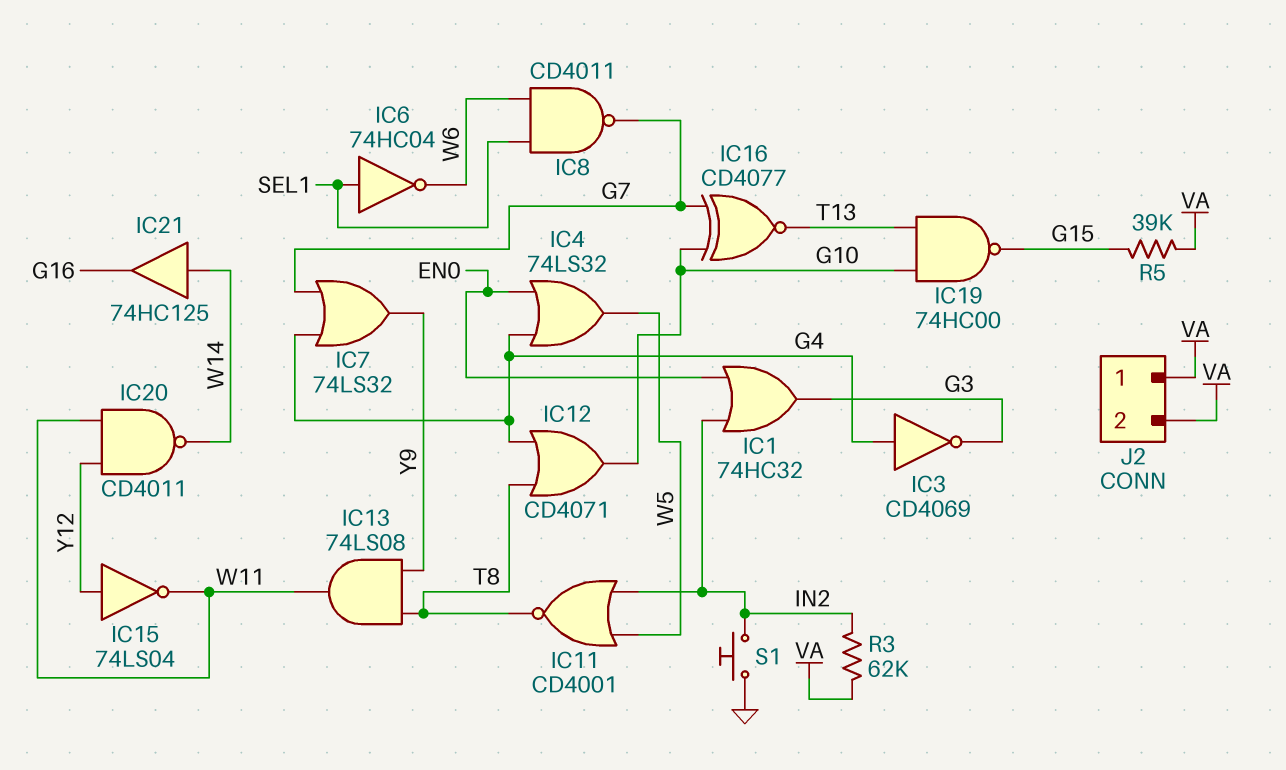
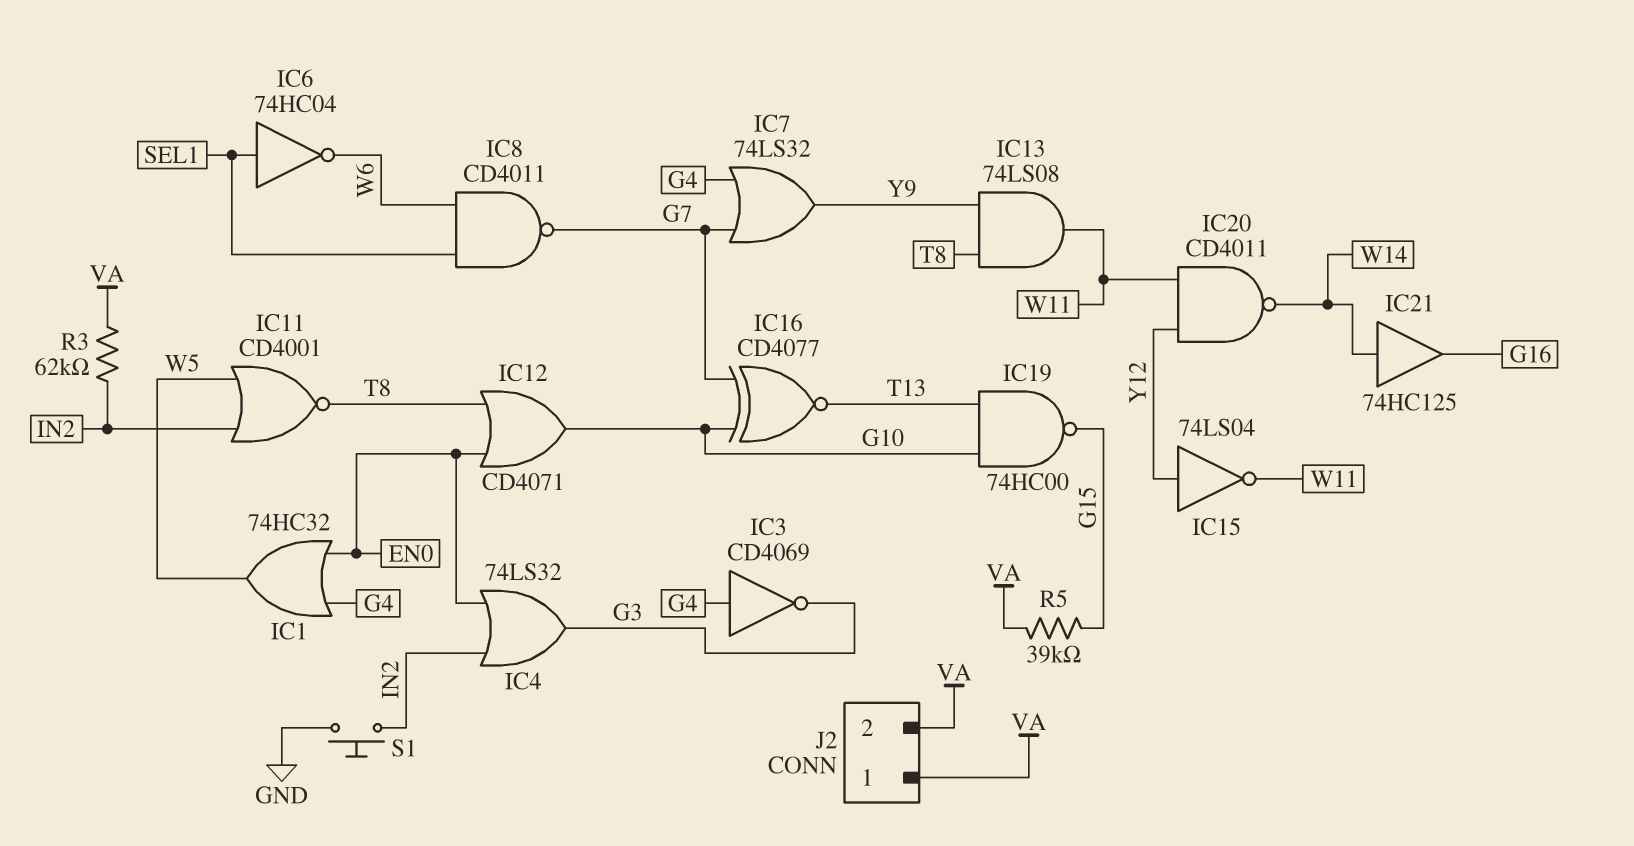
IC1: OR 74HC32 (in EN0, in IN2, out G3) -> OR 74HC32 (in EN0, in G4, out W5)
IC4: OR 74LS32 (in EN0, in G4, out W5) -> OR 74LS32 (in EN0, in IN2, out G3)
IC12: OR CD4071 (in G4, in T8, out G10) -> OR CD4071 (in EN0, in T8, out G10)

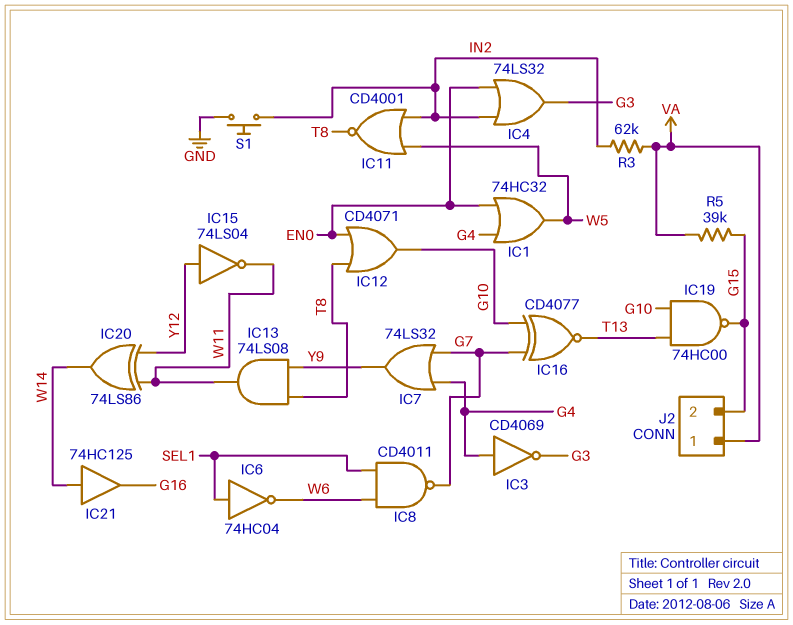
IC20: NAND CD4011 (in W11, in Y12, out W14) -> XOR 74LS86 (in W11, in Y12, out W14)
J2 pin 2: VA -> G15

